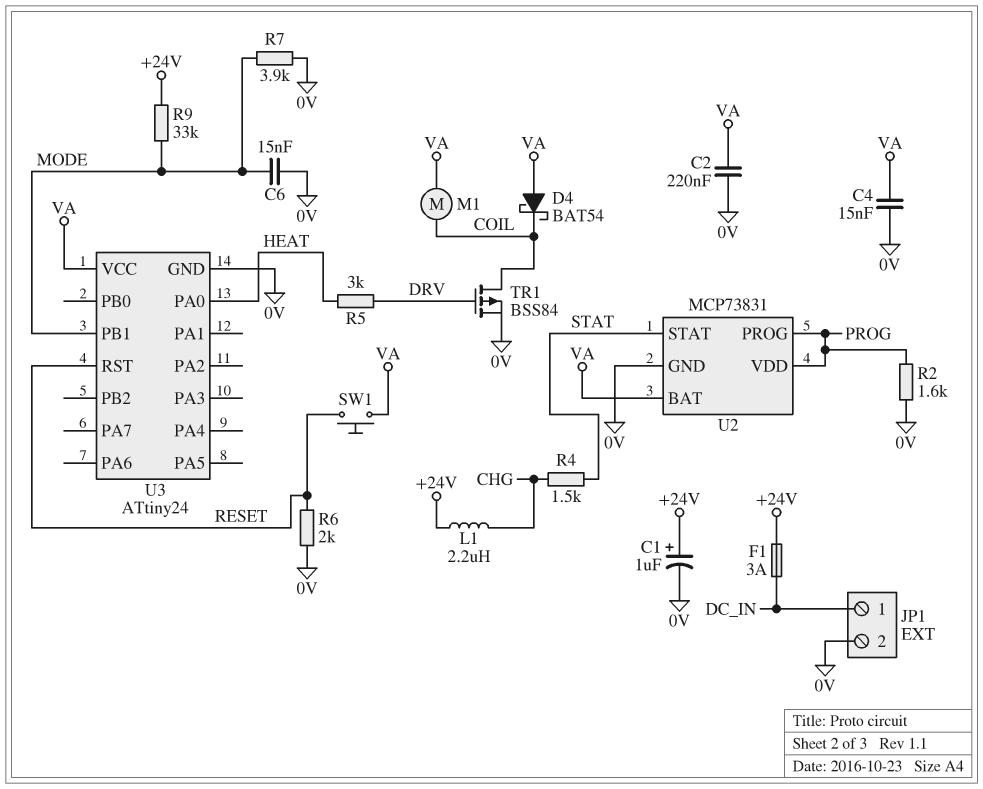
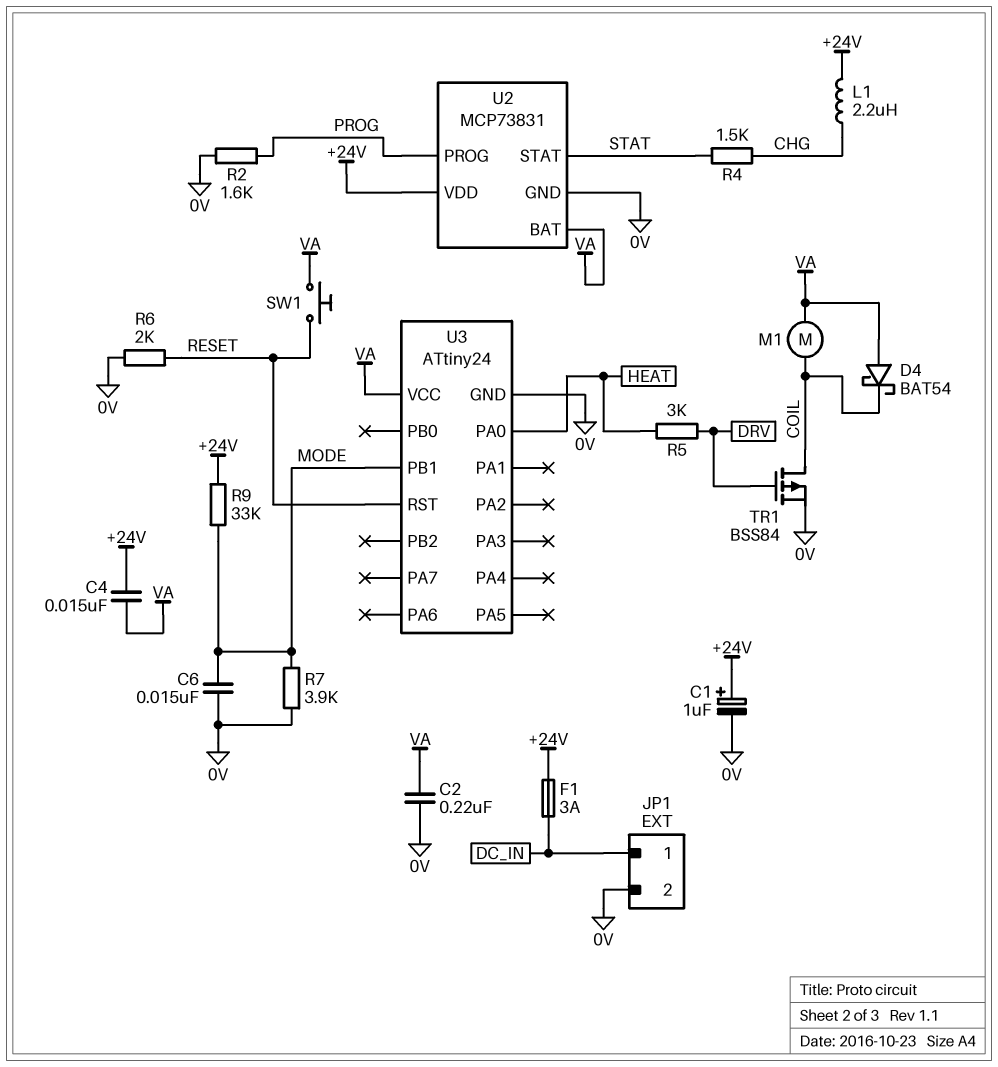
C4: 15nF (0V, VA) -> 15nF (+24V, VA)
U2 pin VDD: PROG -> +24V

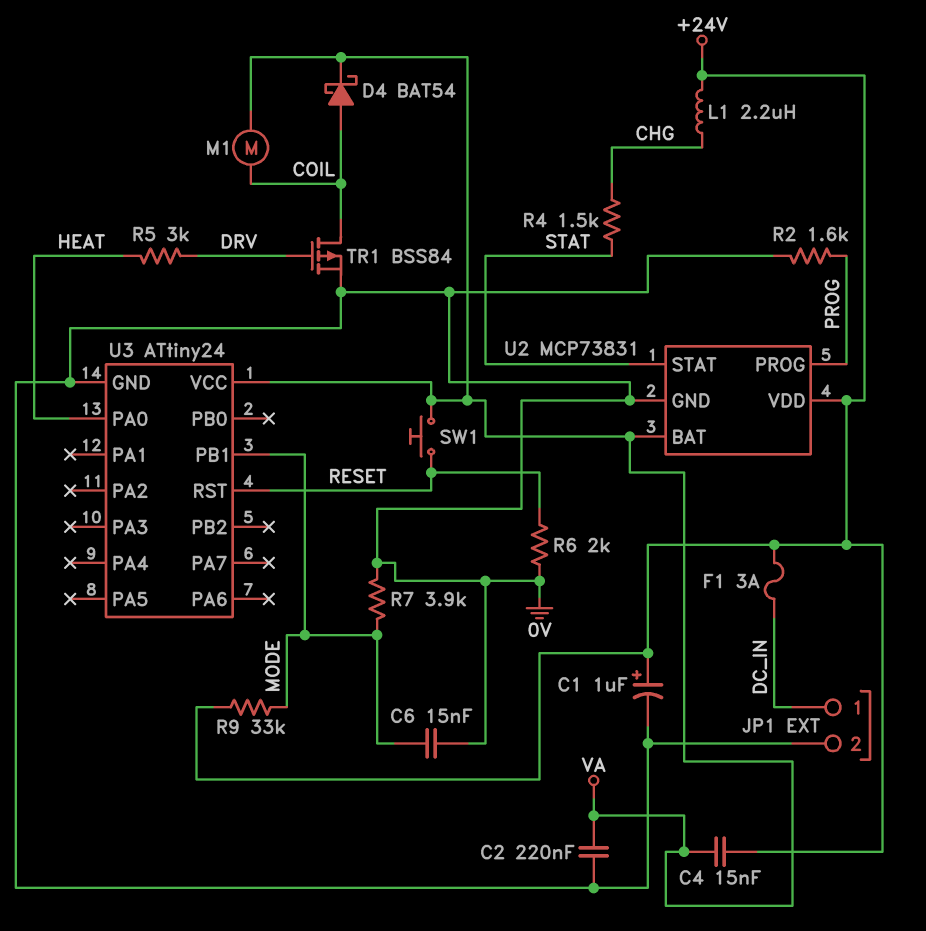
D4: schottky BAT54 (A VA, K COIL) -> schottky BAT54 (A COIL, K VA)

